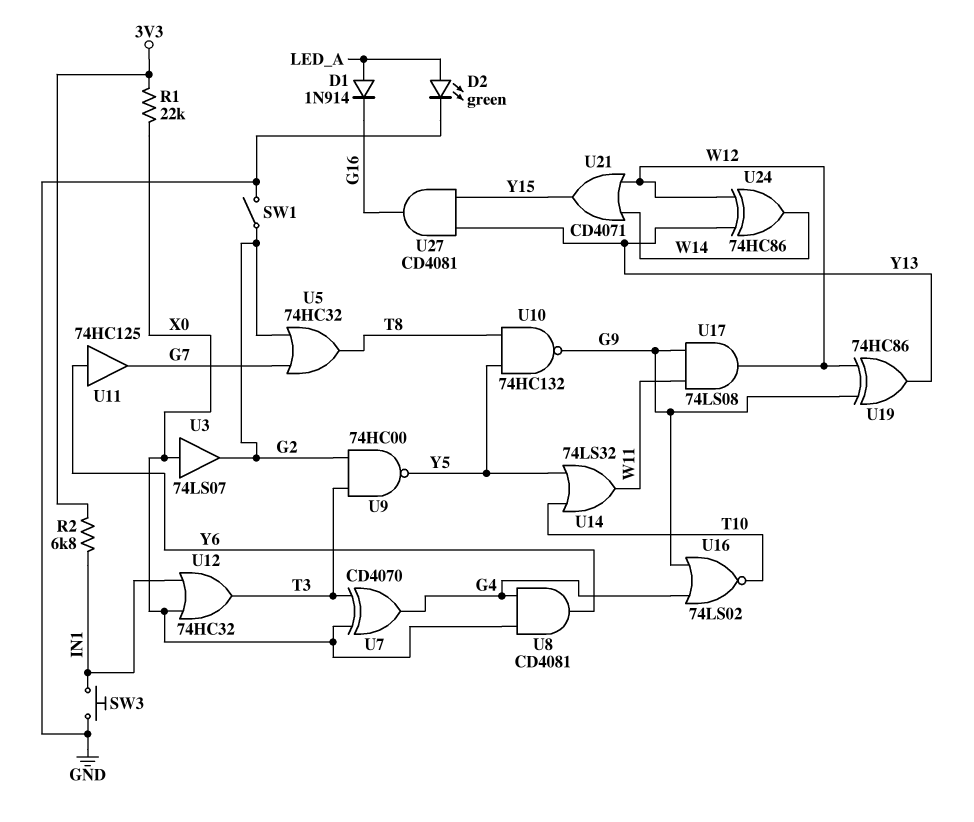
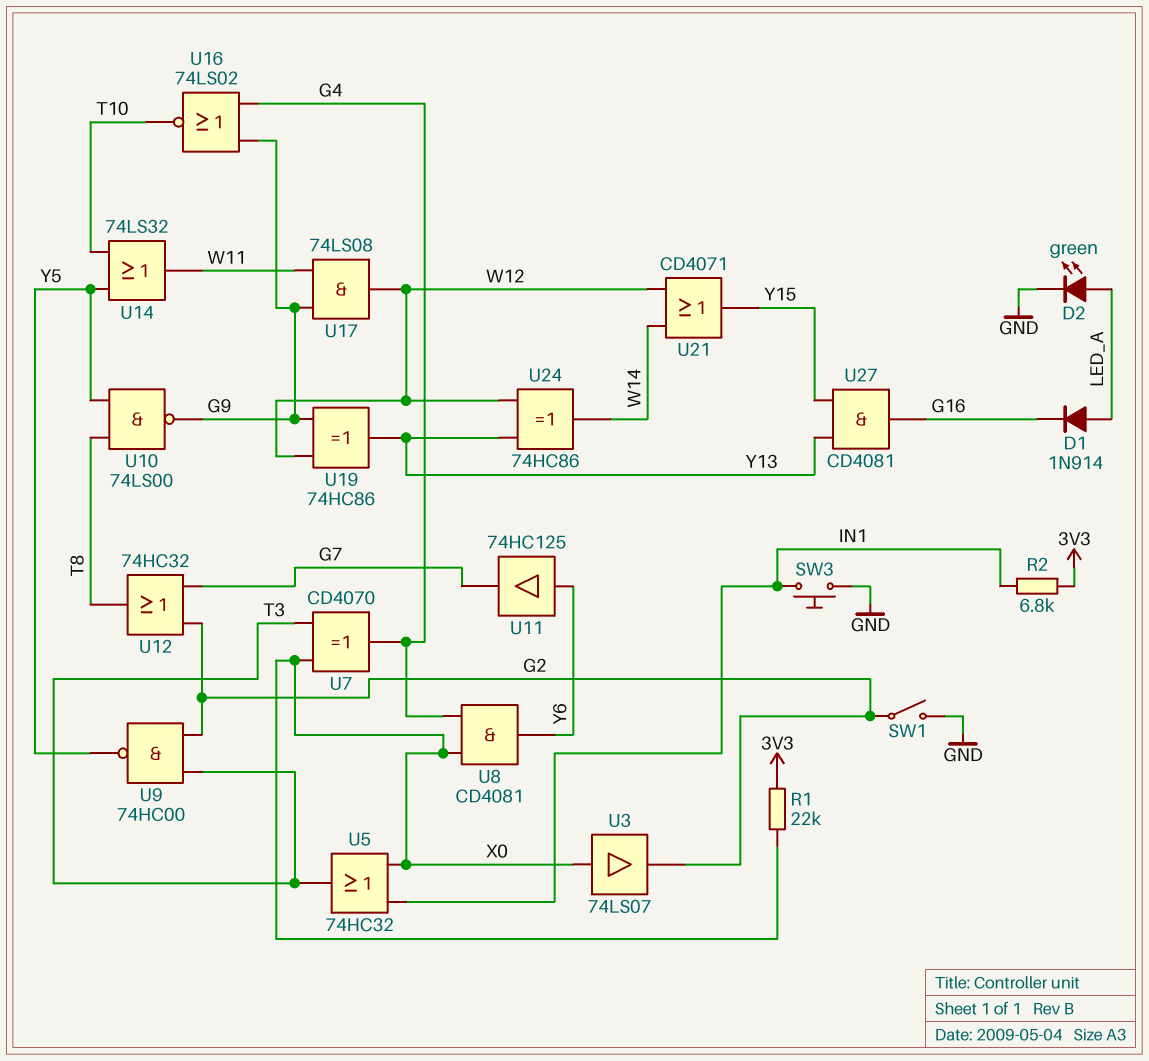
U5: OR 74HC32 (in G2, in G7, out T8) -> OR 74HC32 (in IN1, in X0, out T3)
U10: NAND 74HC132 (in T8, in Y5, out G9) -> NAND 74LS00 (in T8, in Y5, out G9)
U12: OR 74HC32 (in IN1, in X0, out T3) -> OR 74HC32 (in G2, in G7, out T8)

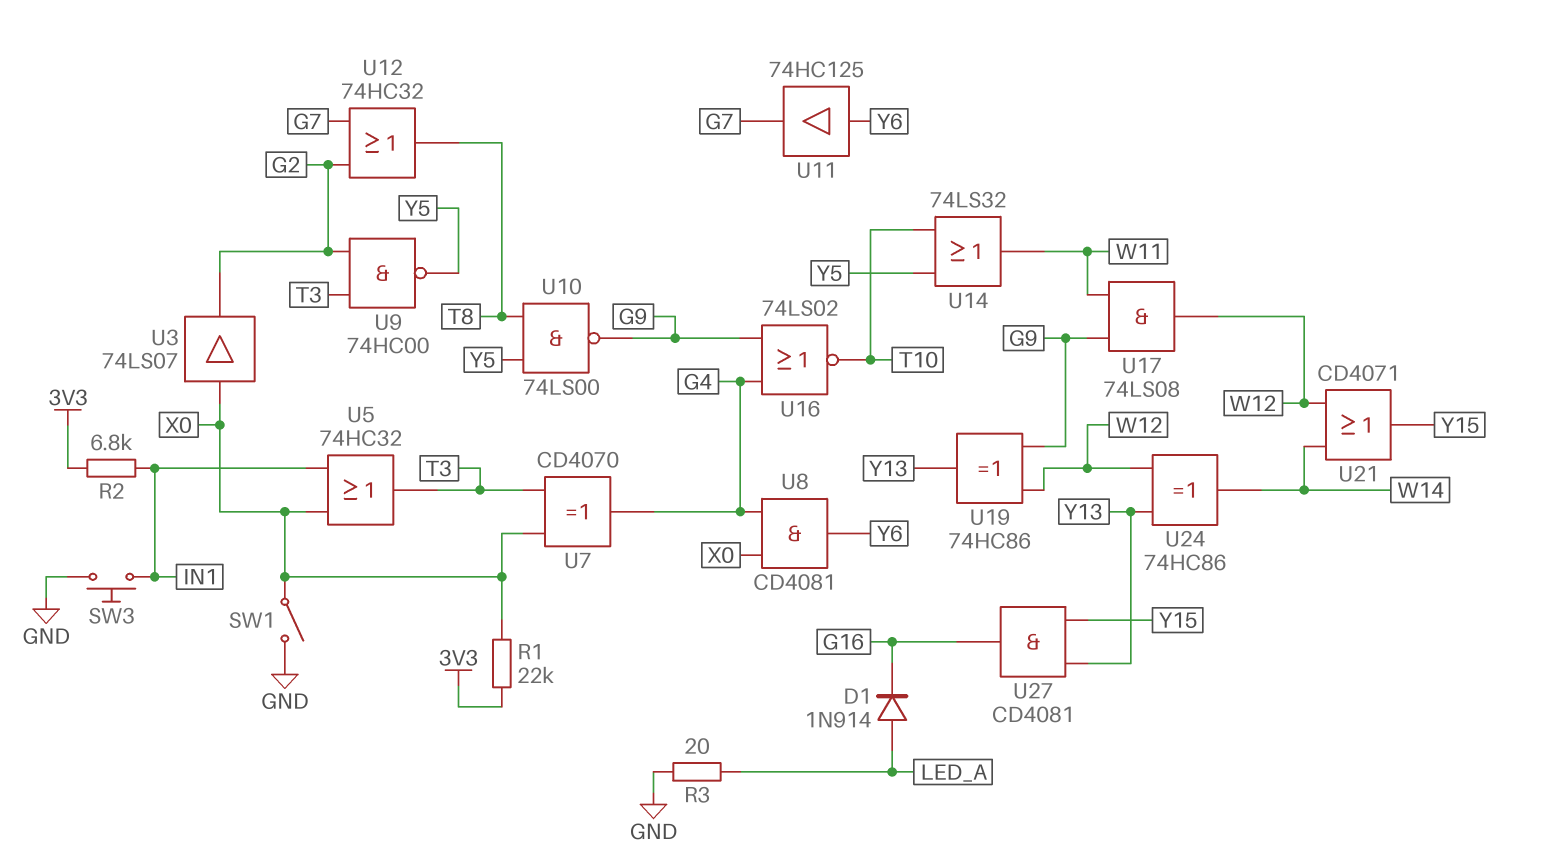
D2: LED green (A LED_A, K GND) -> none
R3: none -> 20 (GND, LED_A)
SW1: switch (G2, GND) -> switch (GND, X0)

